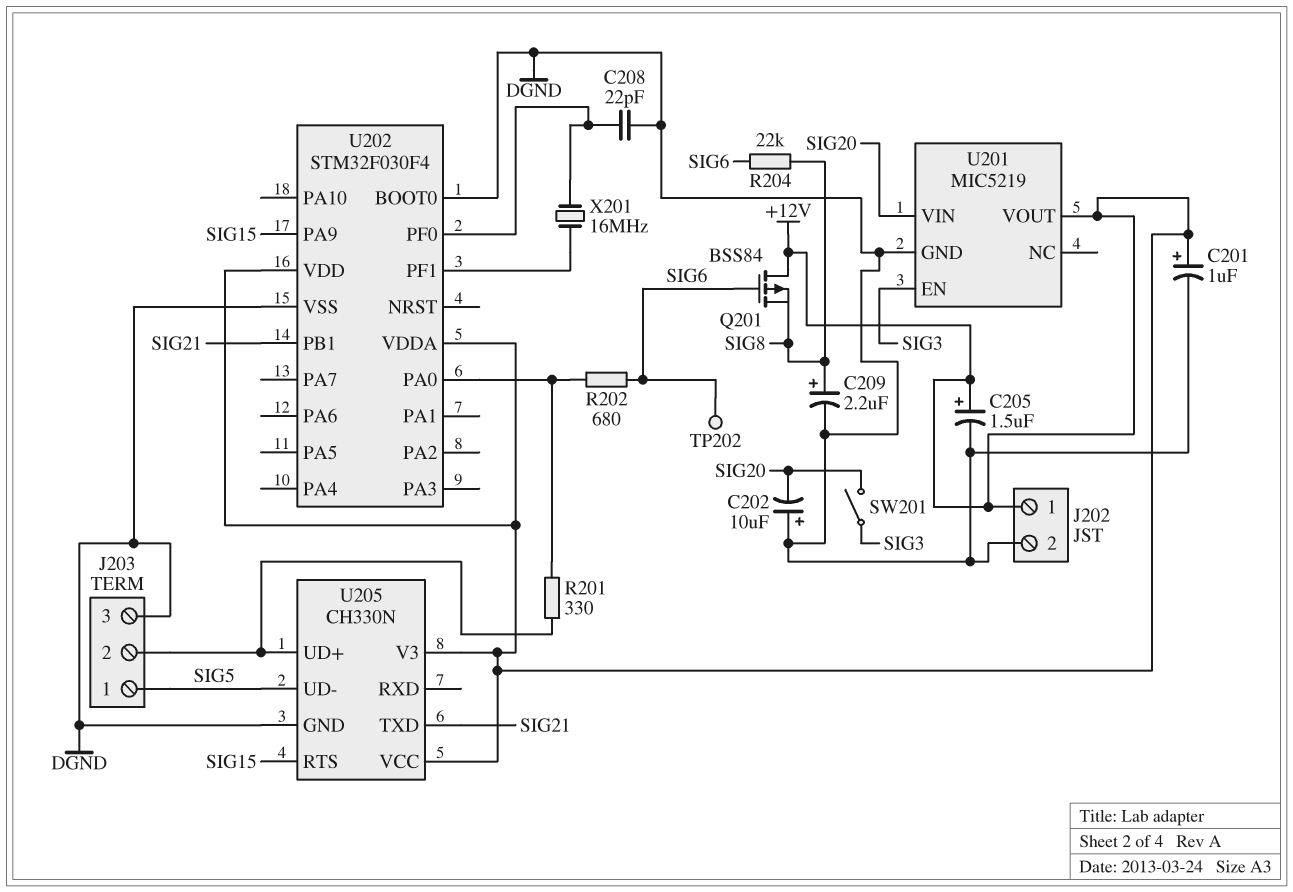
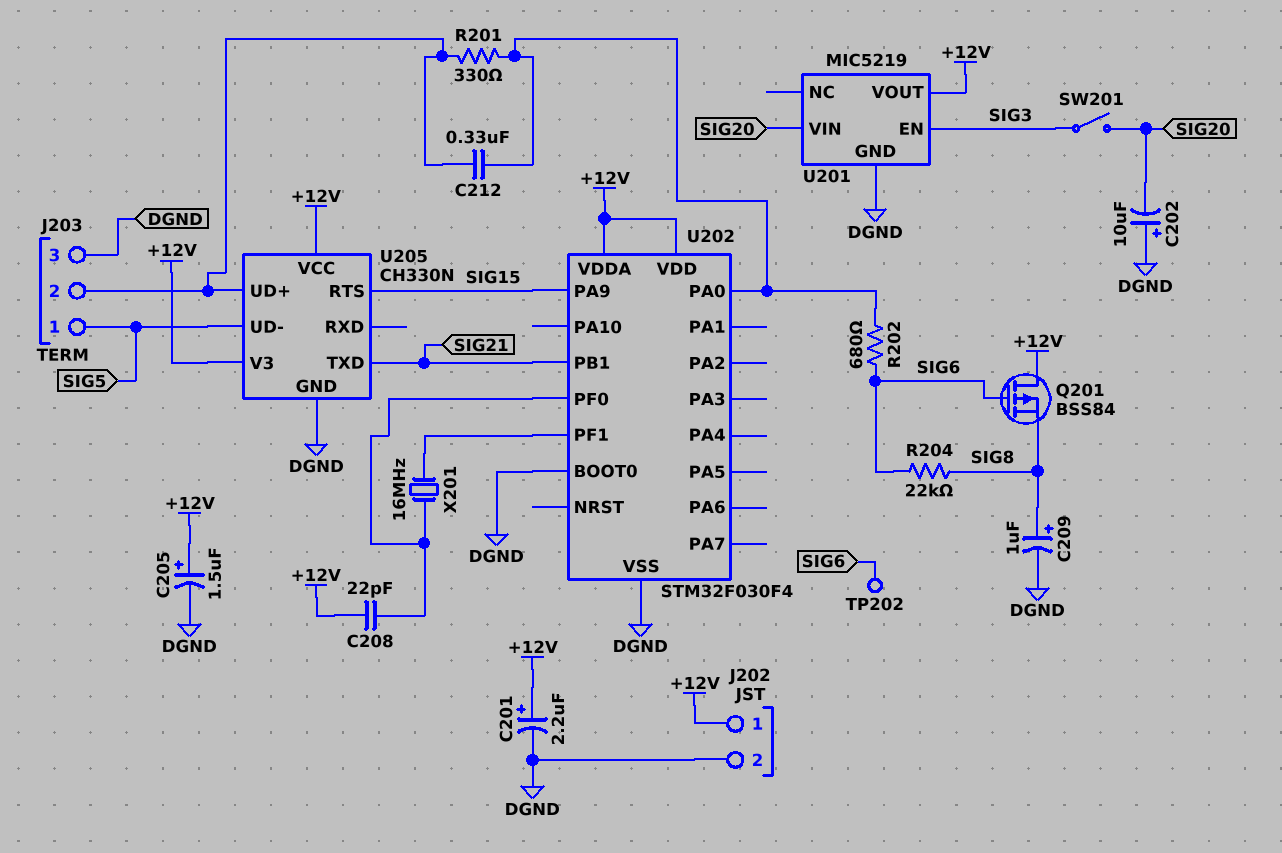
C201: 1uF (plus +12V, minus DGND) -> 2.2uF (plus +12V, minus DGND)
C208: 22pF (DGND, U202/PF0) -> 22pF (+12V, U202/PF0)
C209: 2.2uF (plus SIG8, minus DGND) -> 1uF (plus SIG8, minus DGND)
C212: none -> 330nF (J203/2, U202/PA0)

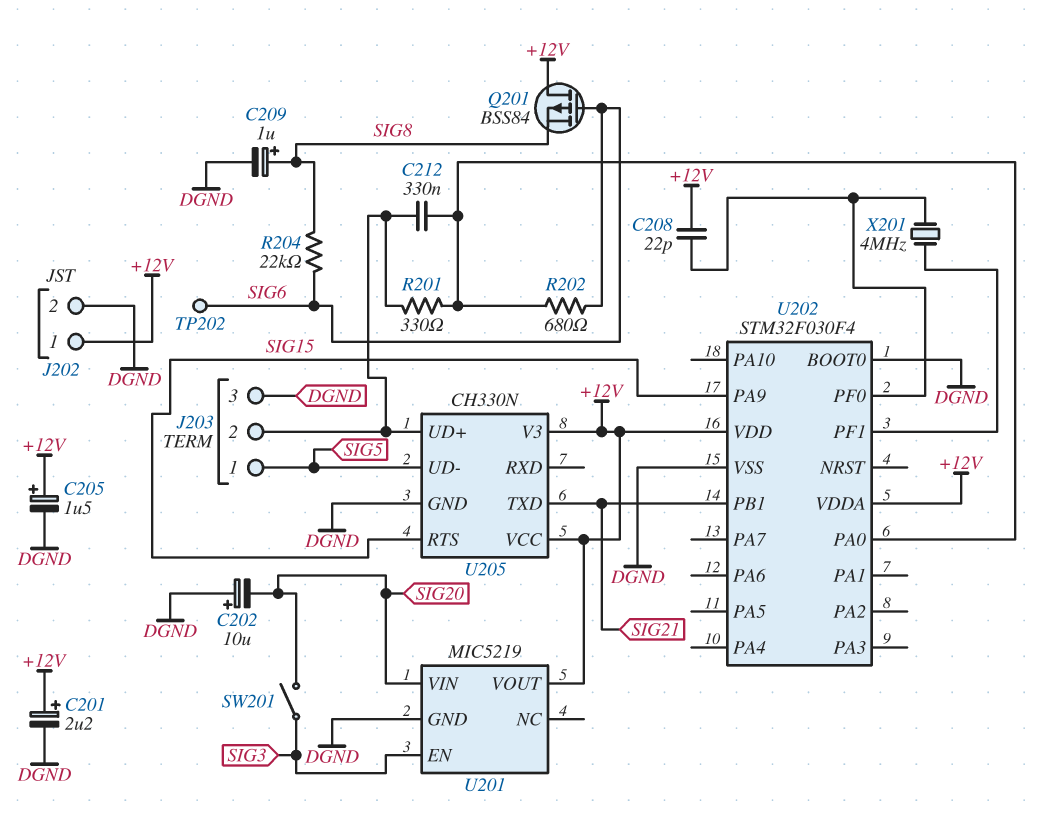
X201: 16MHz (U202/PF0, U202/PF1) -> 4MHz (U202/PF0, U202/PF1)

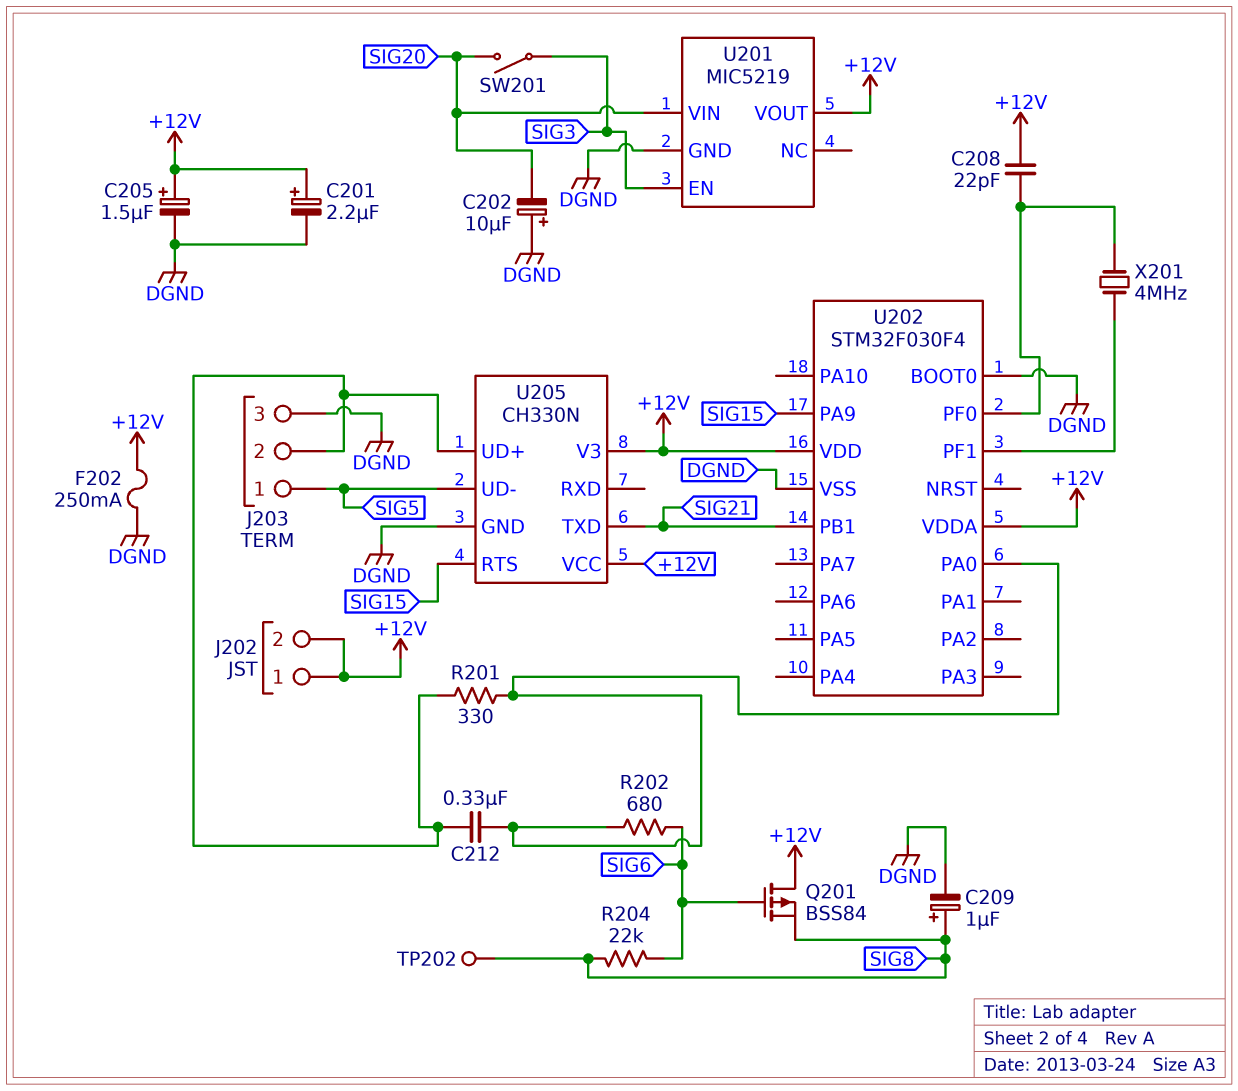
F202: none -> 250mA (+12V, DGND)
J202 pin 2: DGND -> +12V
TP202: test point (SIG6) -> test point (SIG8)

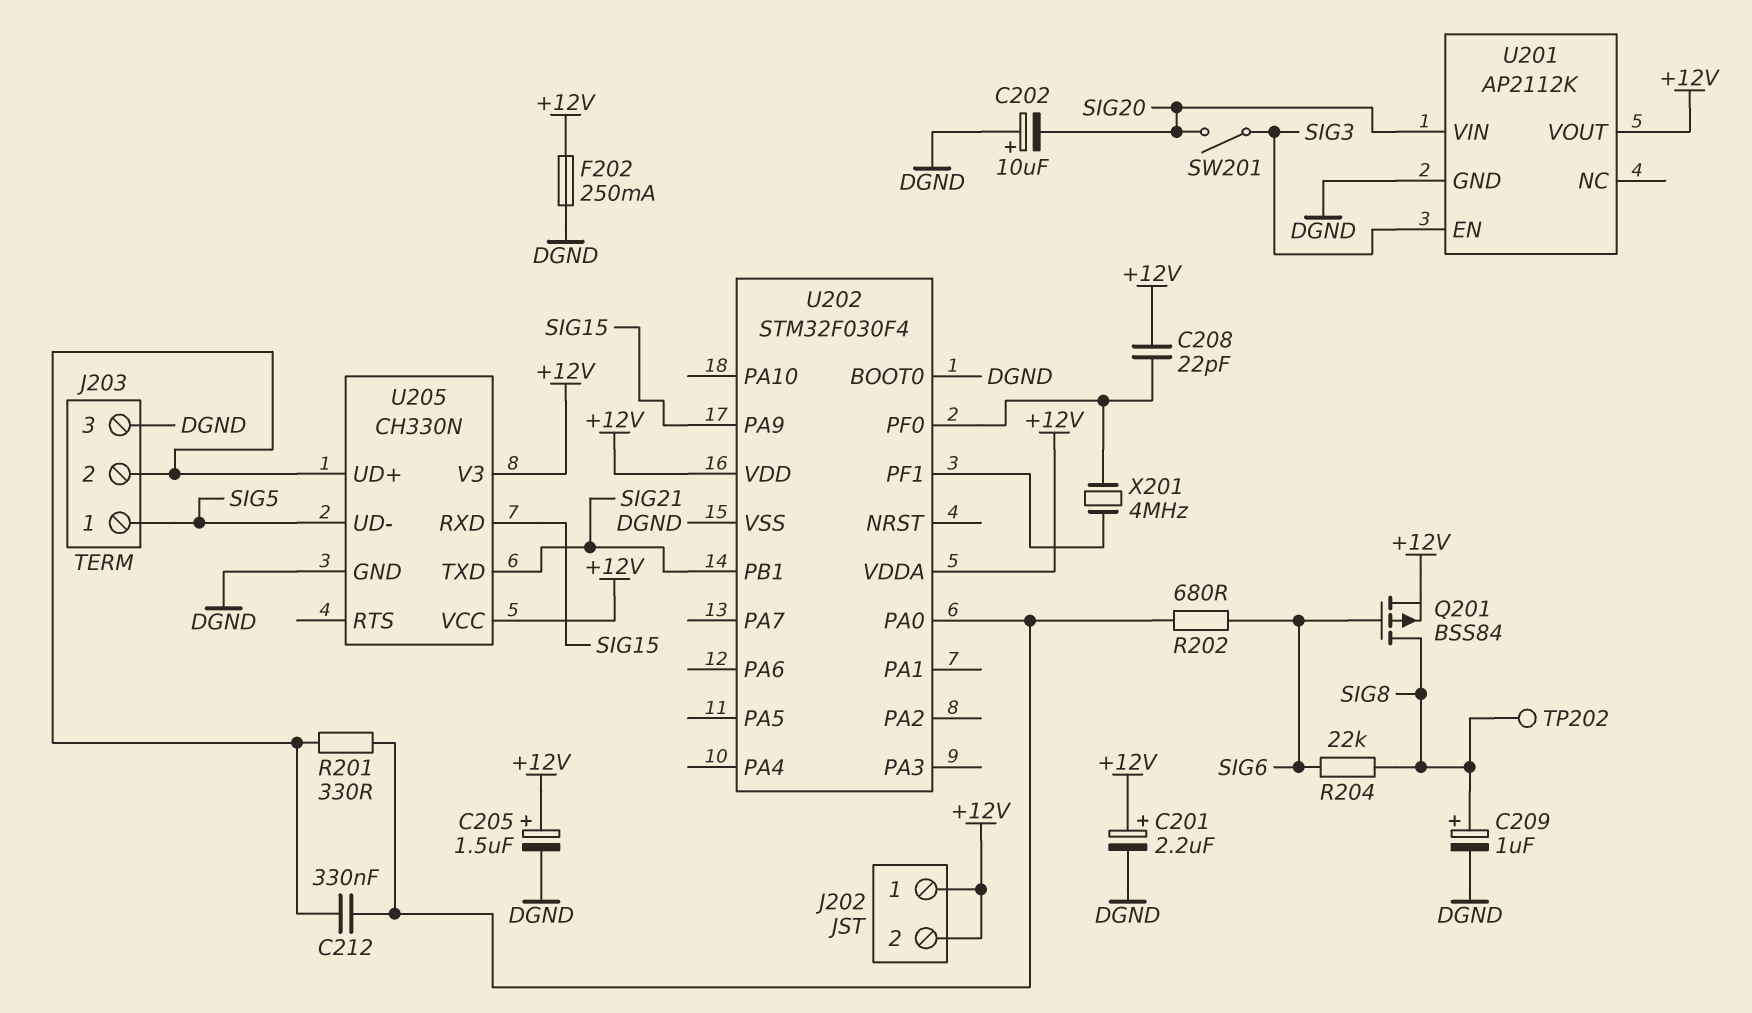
Q201: PMOS BSS84 (G SIG6, D +12V, S SIG8) -> PMOS BSS84 (G SIG6, D SIG8, S +12V)
U201: MIC5219 -> AP2112K
U205 pin RTS: SIG15 -> none
U205 pin RXD: none -> SIG15

